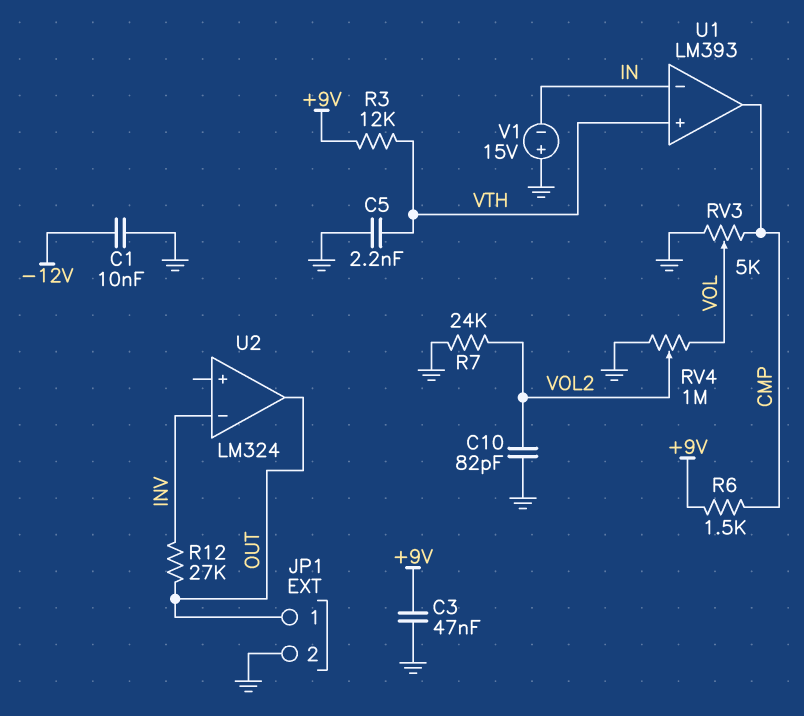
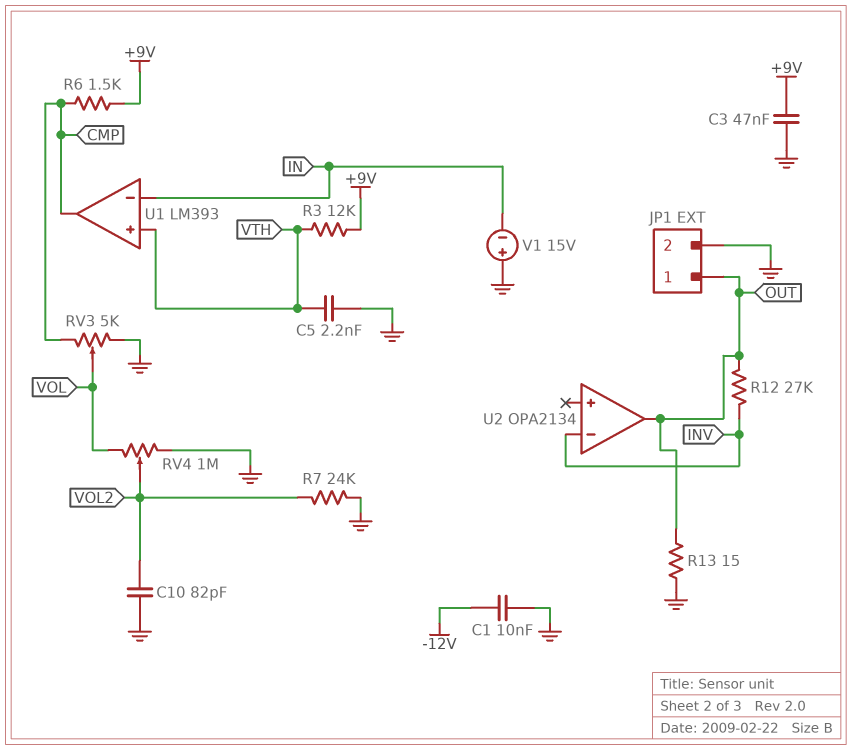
R13: none -> 15 (GND, OUT)
U2: LM324 -> OPA2134

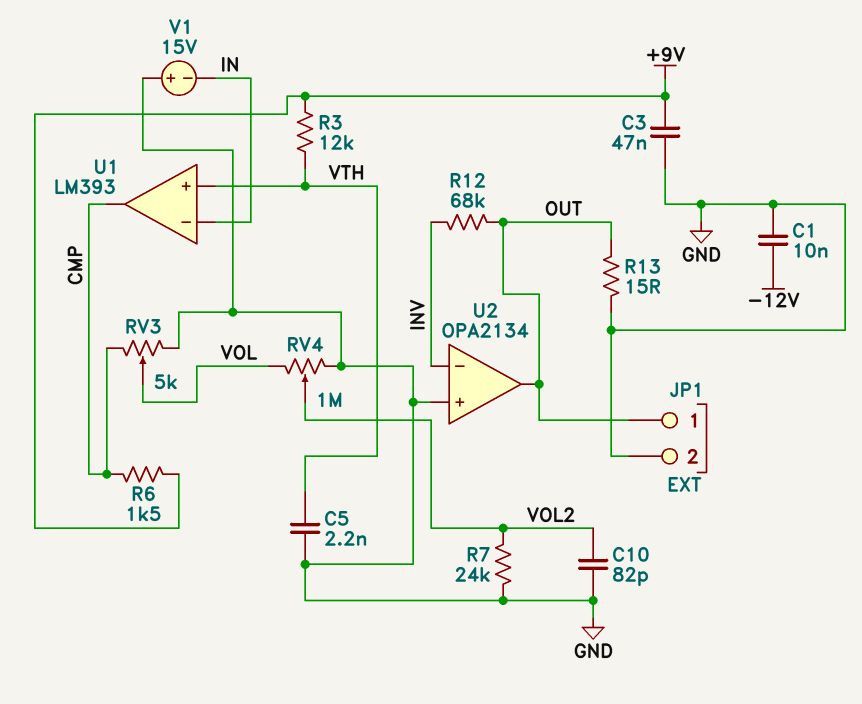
R12: 27k (INV, OUT) -> 68k (INV, OUT)
U2 pin in+: none -> GND

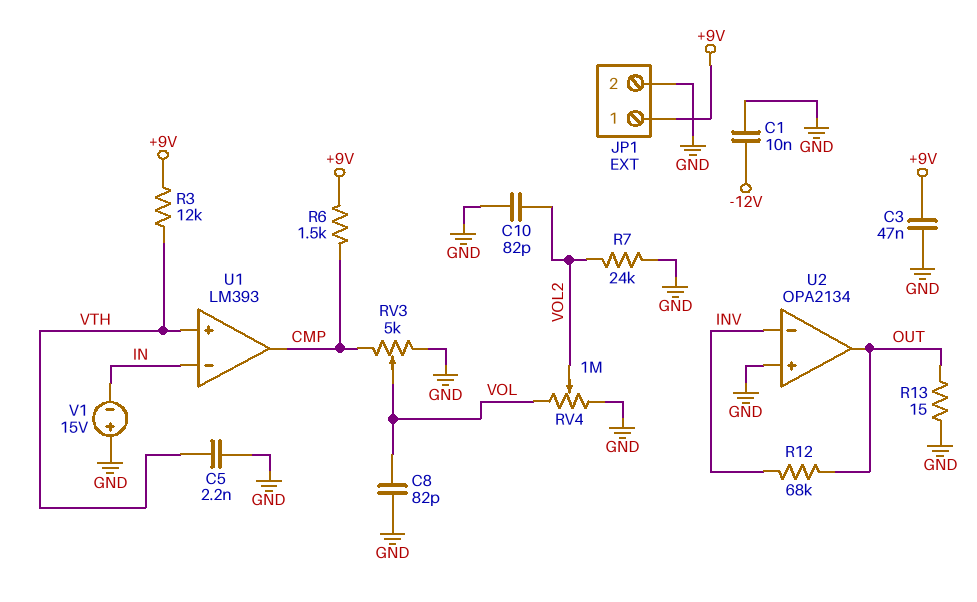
C8: none -> 82pF (GND, VOL)
JP1 pin 1: OUT -> +9V

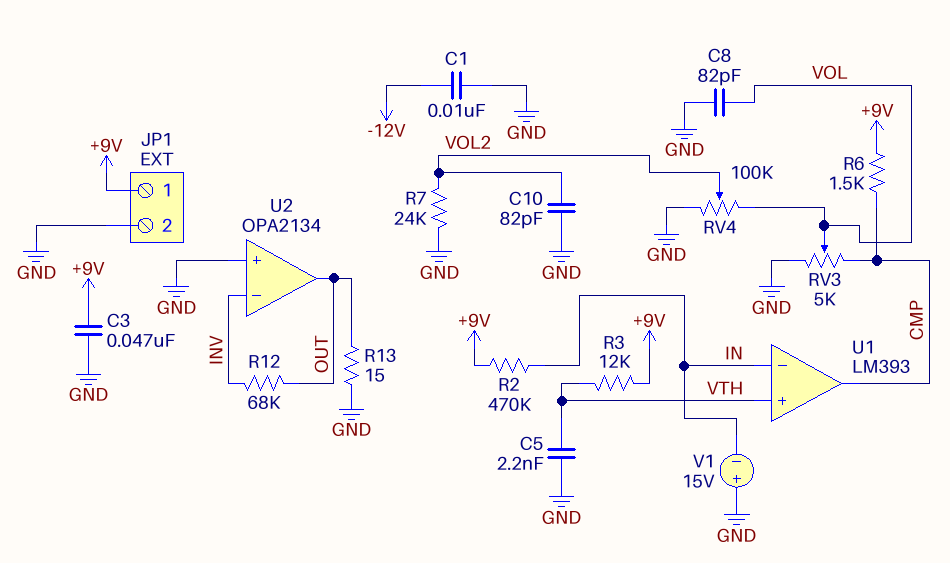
R2: none -> 470k (+9V, IN)
RV4: 1M (GND, VOL, wiper VOL2) -> 100k (GND, VOL, wiper VOL2)

